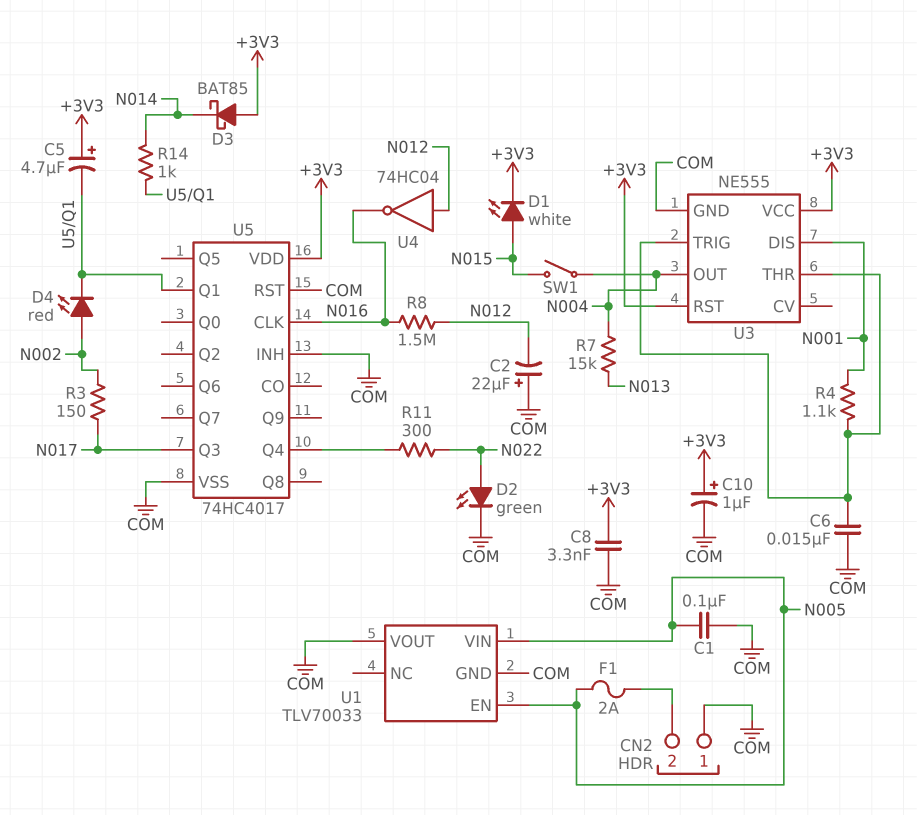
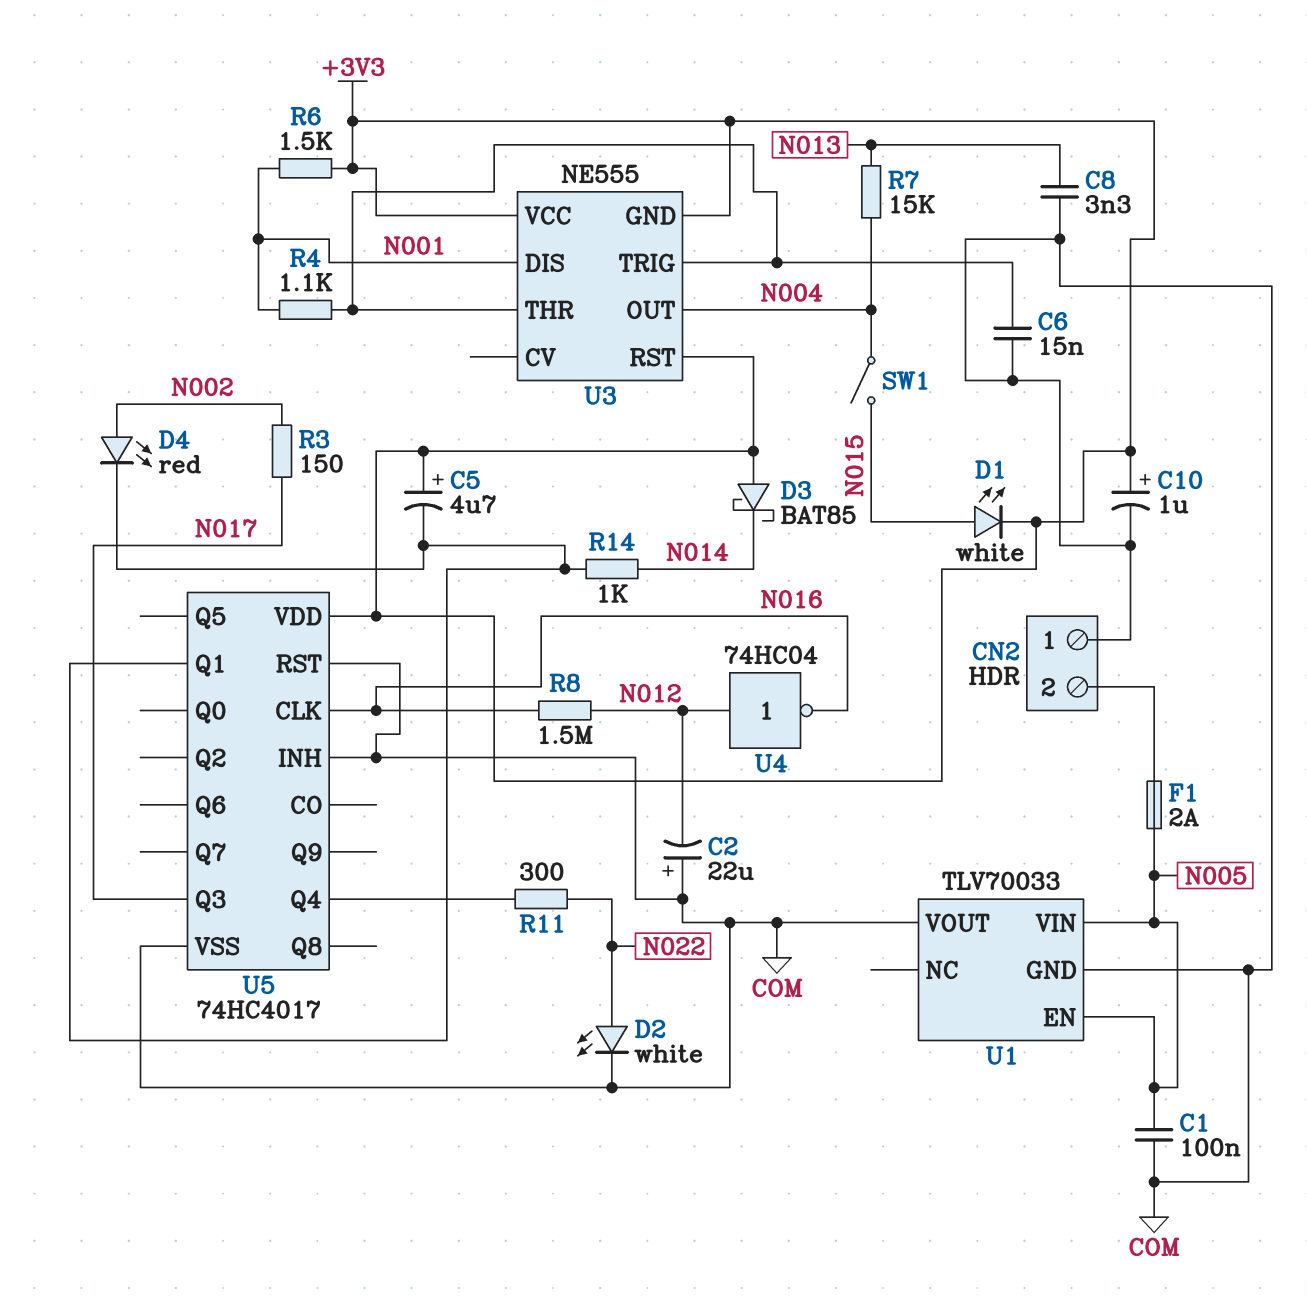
C8: 3.3nF (+3V3, COM) -> 3.3nF (COM, N013)
D2: LED green (A N022, K COM) -> LED white (A N022, K COM)
R6: none -> 1.5k (+3V3, N001)
U3 pin GND: COM -> +3V3

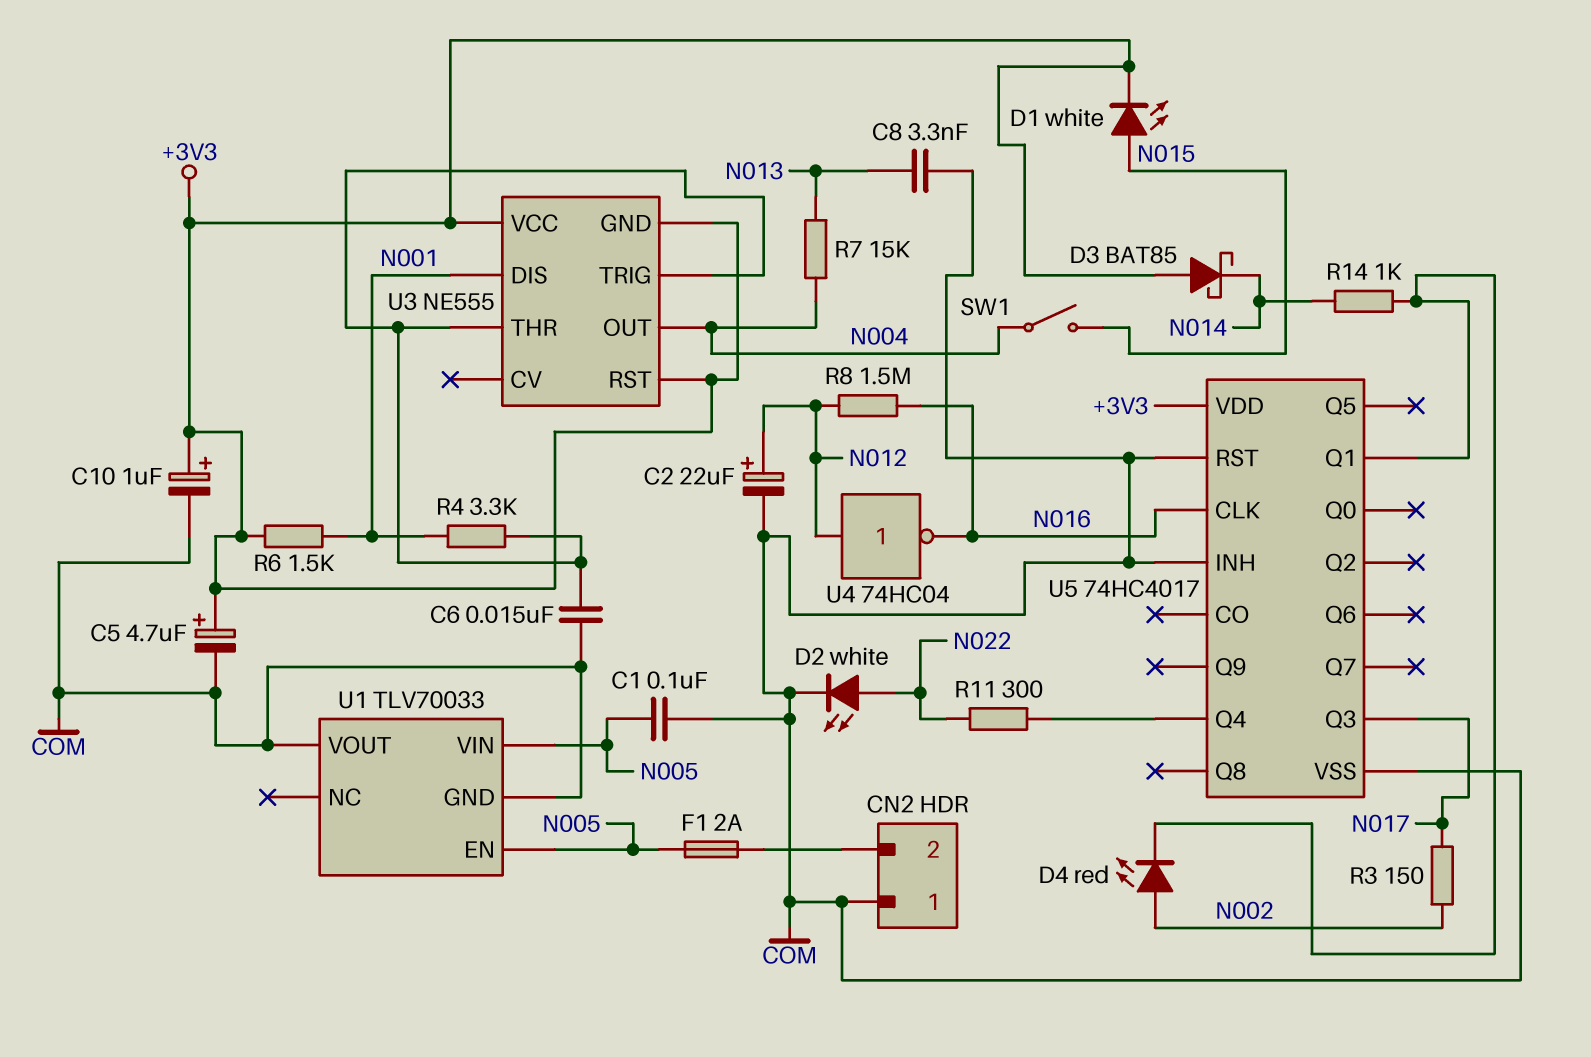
C2: 22uF (plus COM, minus N012) -> 22uF (plus N012, minus COM)
C5: 4.7uF (plus +3V3, minus U5/Q1) -> 4.7uF (plus +3V3, minus COM)
R4: 1.1k (N001, U3/THR) -> 3.3k (N001, U3/THR)

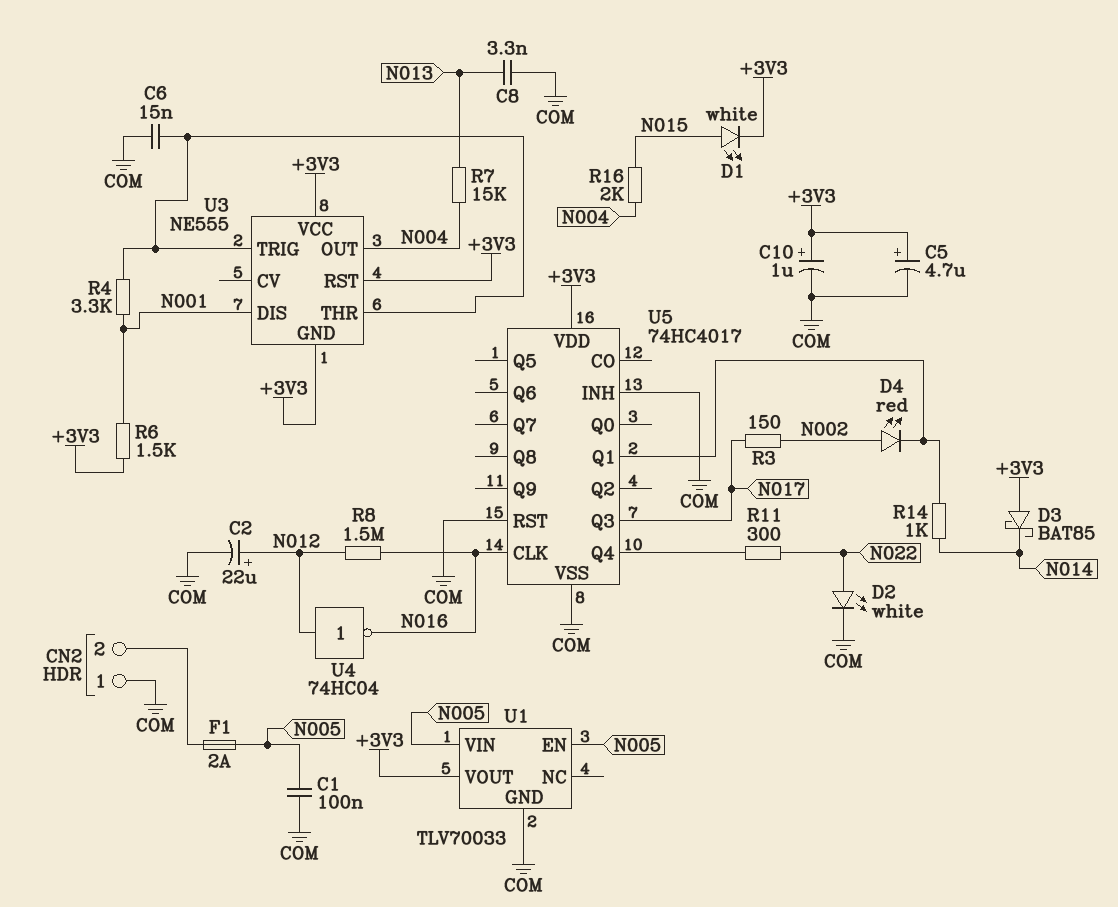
R16: none -> 2k (N004, N015)
SW1: switch (N004, N015) -> none
U1 pin VOUT: COM -> +3V3

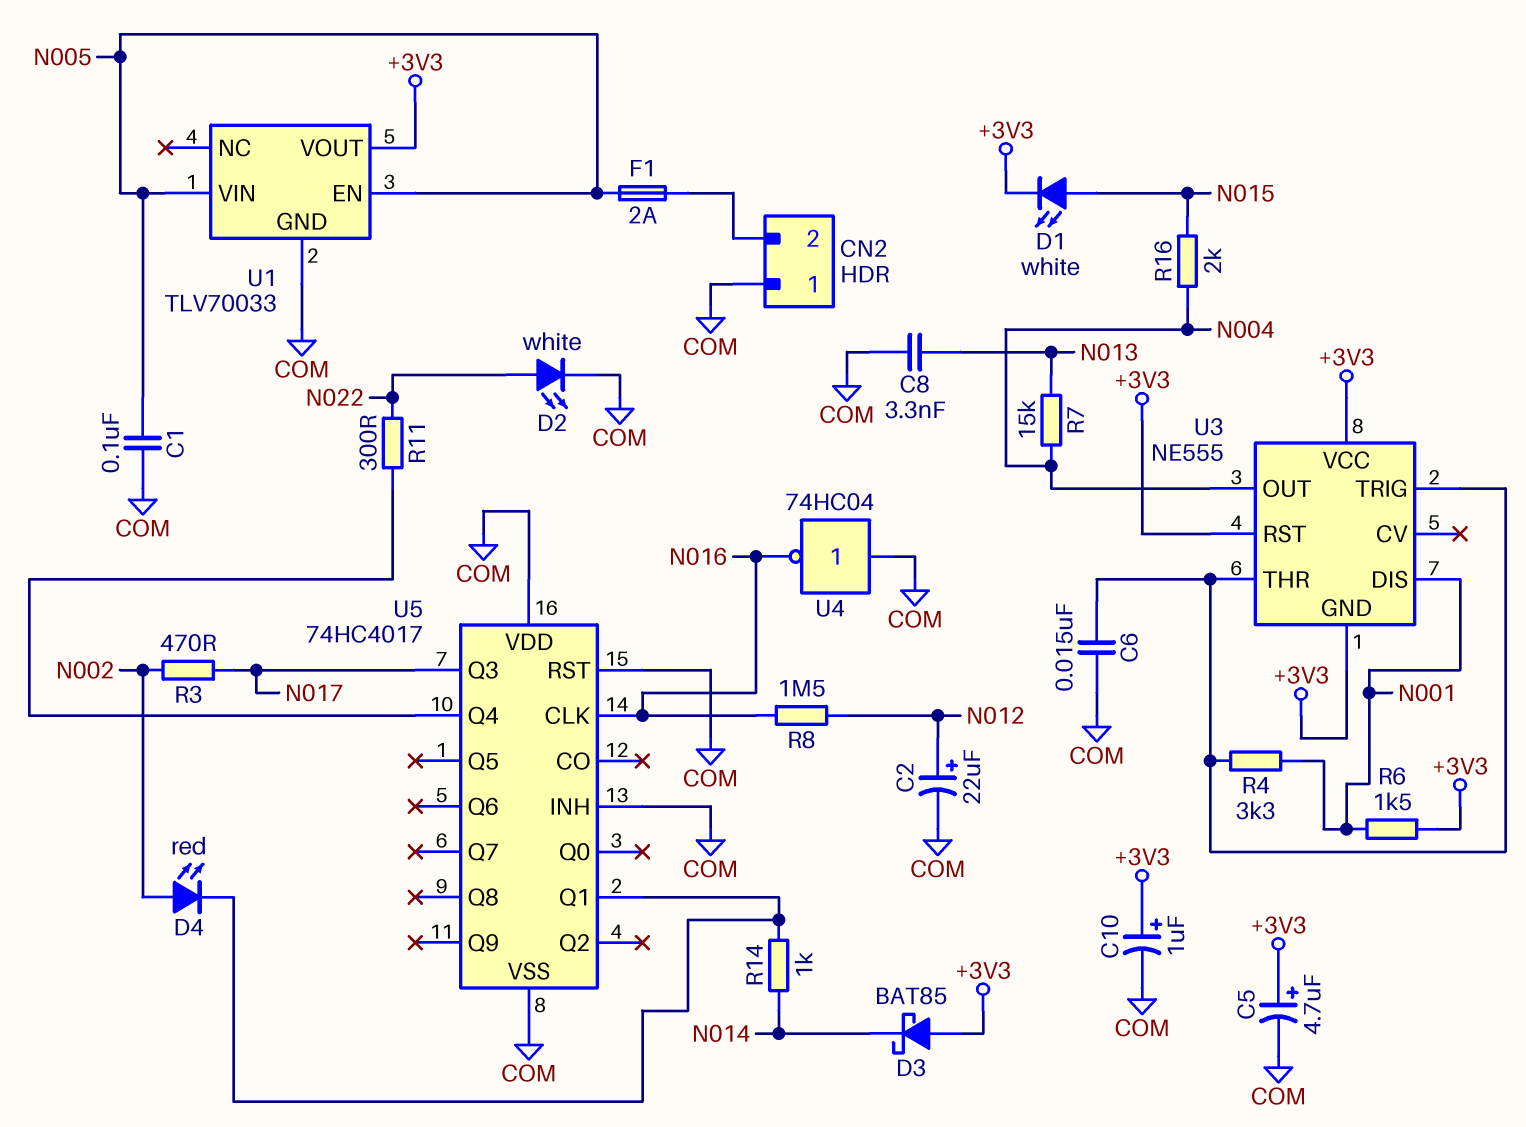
R3: 150 (N002, N017) -> 470 (N002, N017)
U4: NOT 74HC04 (in N012, out N016) -> NOT 74HC04 (in COM, out N016)
U5 pin VDD: +3V3 -> COM

